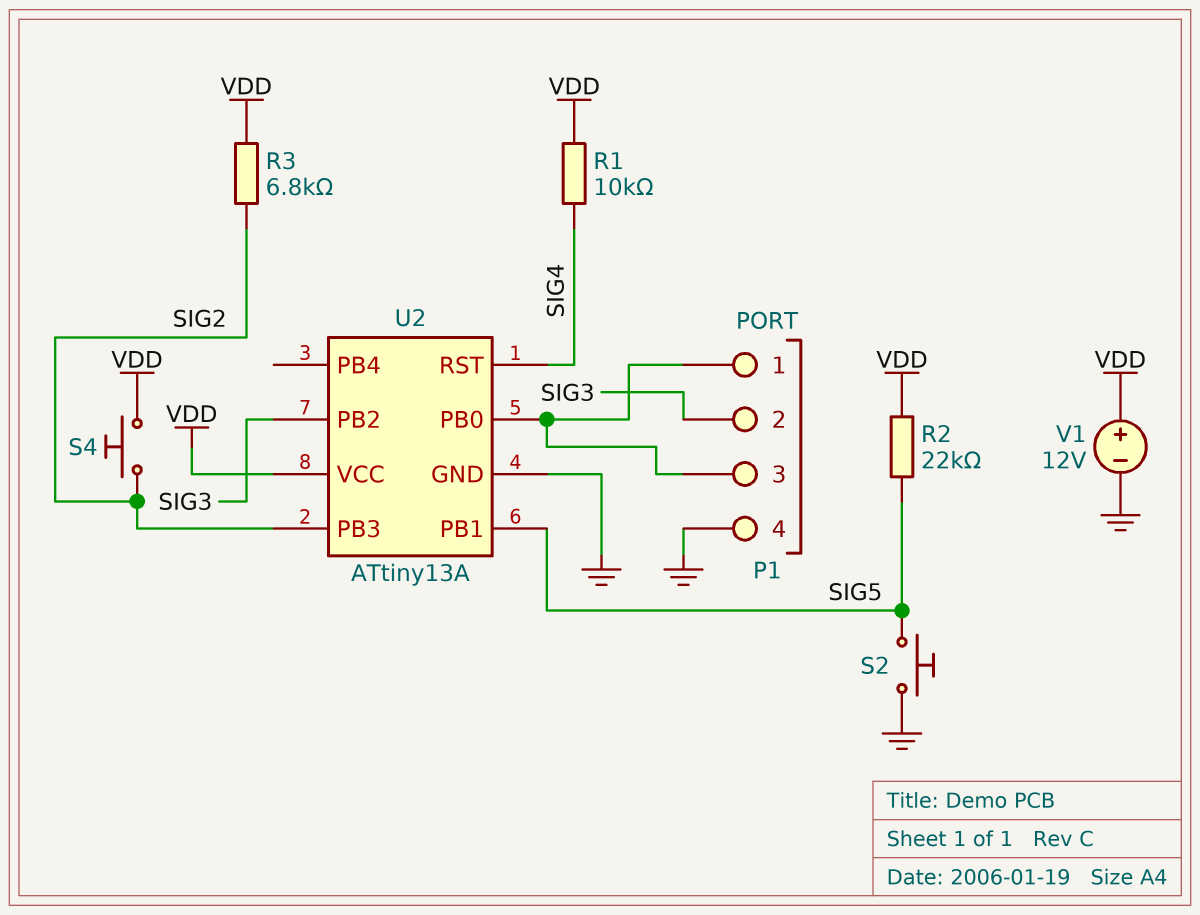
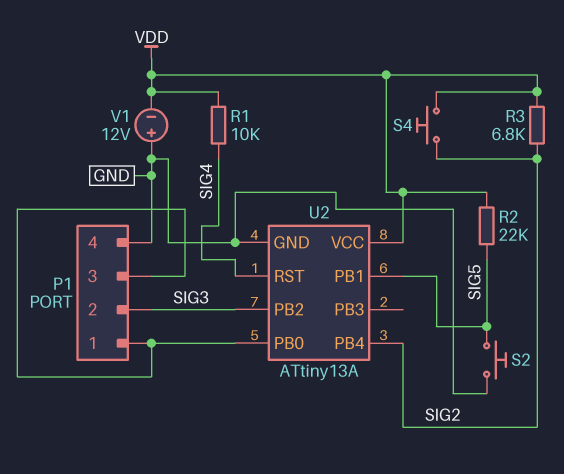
U2 pin PB3: SIG2 -> none
U2 pin PB4: none -> SIG2
V1: 12V (plus VDD, minus GND) -> 12V (plus GND, minus VDD)

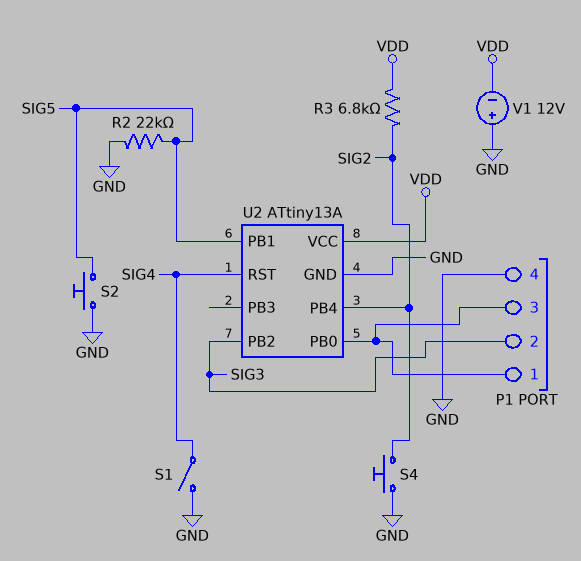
R1: 10k (SIG4, VDD) -> none
R2: 22k (SIG5, VDD) -> 22k (GND, SIG5)
S1: none -> switch (GND, SIG4)
S4: button (SIG2, VDD) -> button (GND, SIG2)

